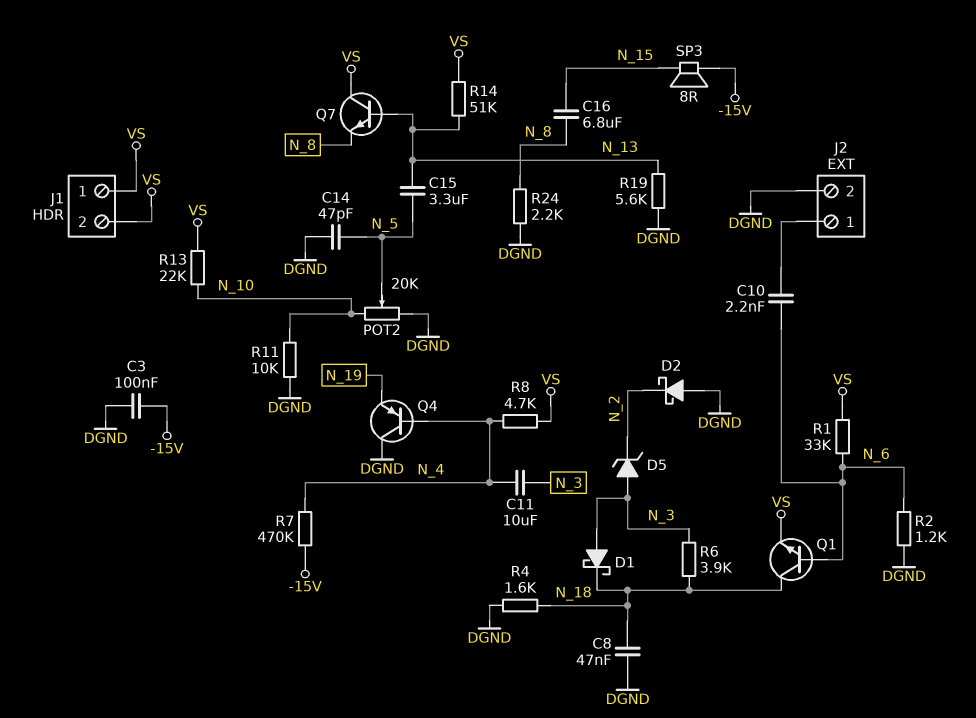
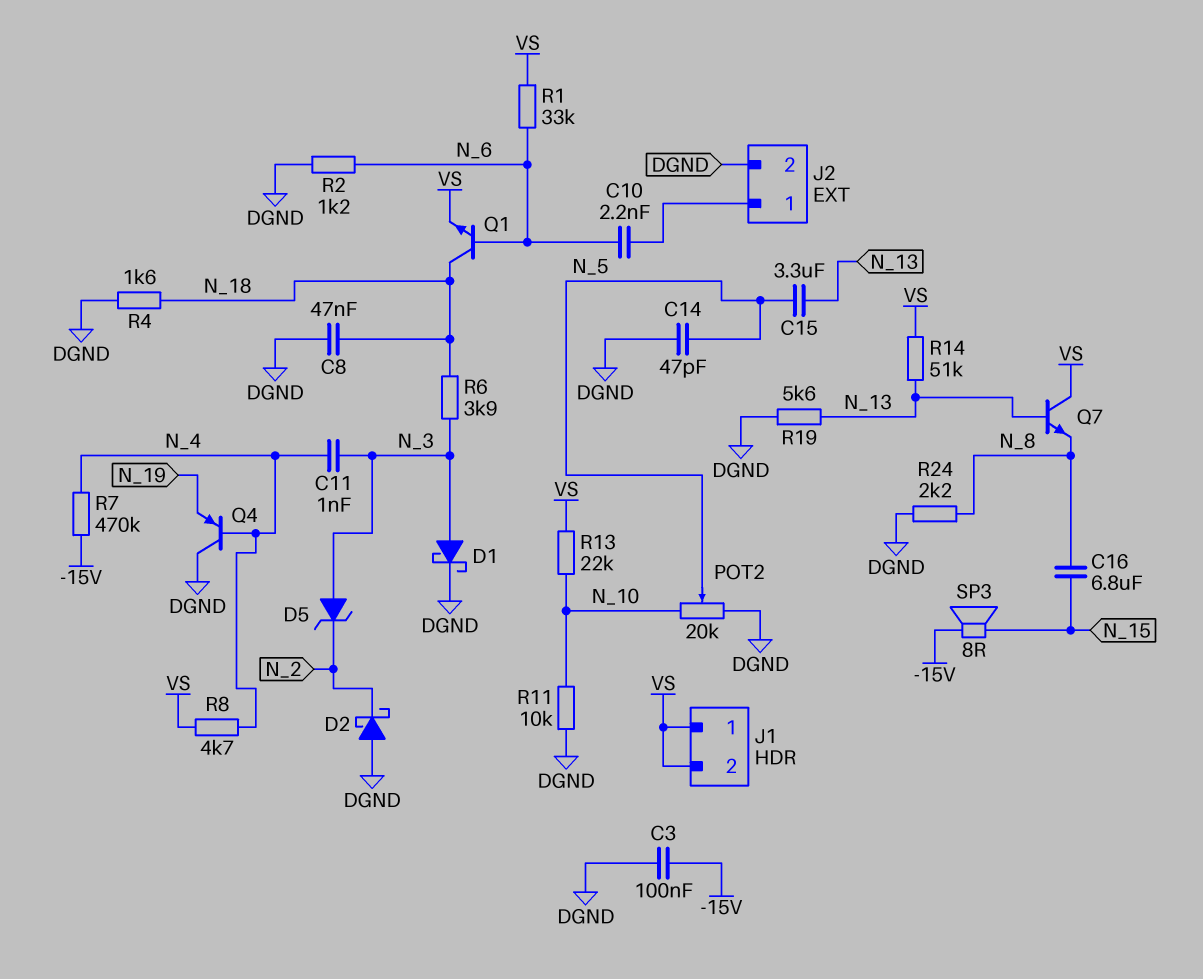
C11: 10uF (N_3, N_4) -> 1nF (N_3, N_4)
D1: schottky (A N_3, K N_18) -> schottky (A N_3, K DGND)

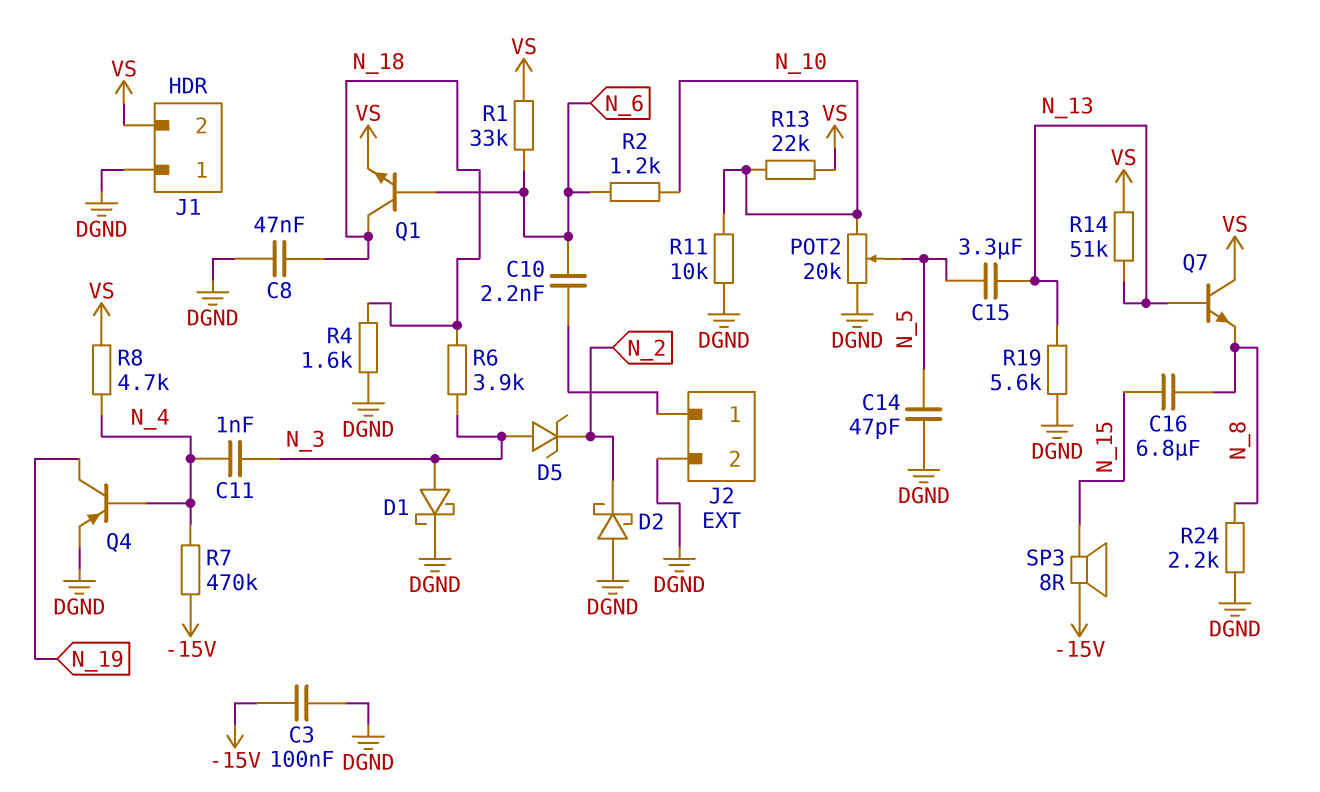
J1 pin 1: VS -> DGND
Q4: PNP (B N_4, C DGND, E N_19) -> PNP (B N_4, C N_19, E DGND)
R2: 1.2k (DGND, N_6) -> 1.2k (N_6, N_10)

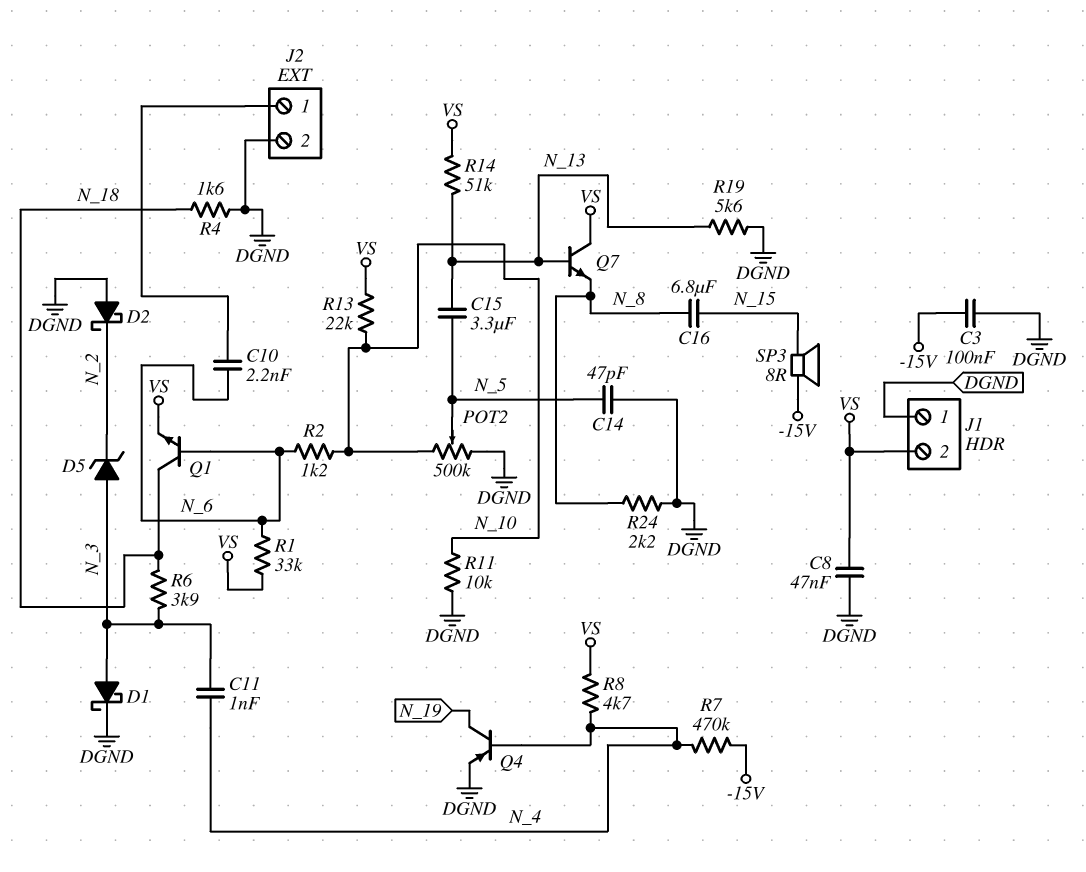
C8: 47nF (DGND, N_18) -> 47nF (DGND, VS)
POT2: 20k (DGND, N_10, wiper N_5) -> 500k (DGND, N_10, wiper N_5)

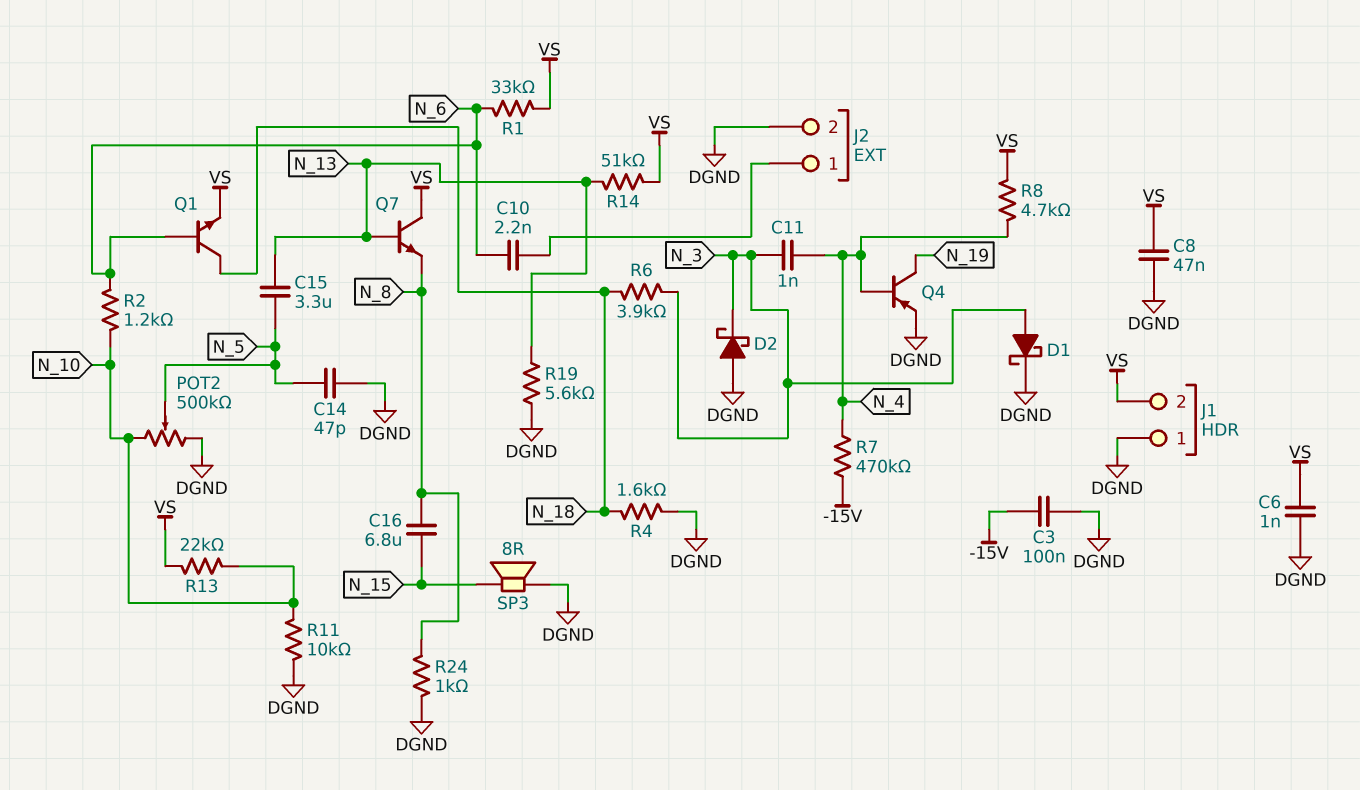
C6: none -> 1nF (DGND, VS)
D2: schottky (A DGND, K N_2) -> schottky (A DGND, K N_3)
D5: zener (A N_3, K N_2) -> none
R24: 2.2k (DGND, N_8) -> 1k (DGND, N_8)
SP3: speaker 8R (-15V, N_15) -> speaker 8R (DGND, N_15)

